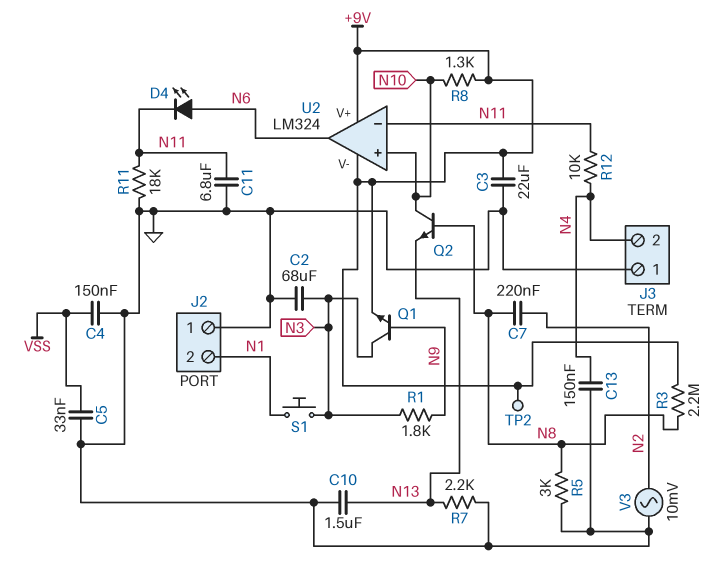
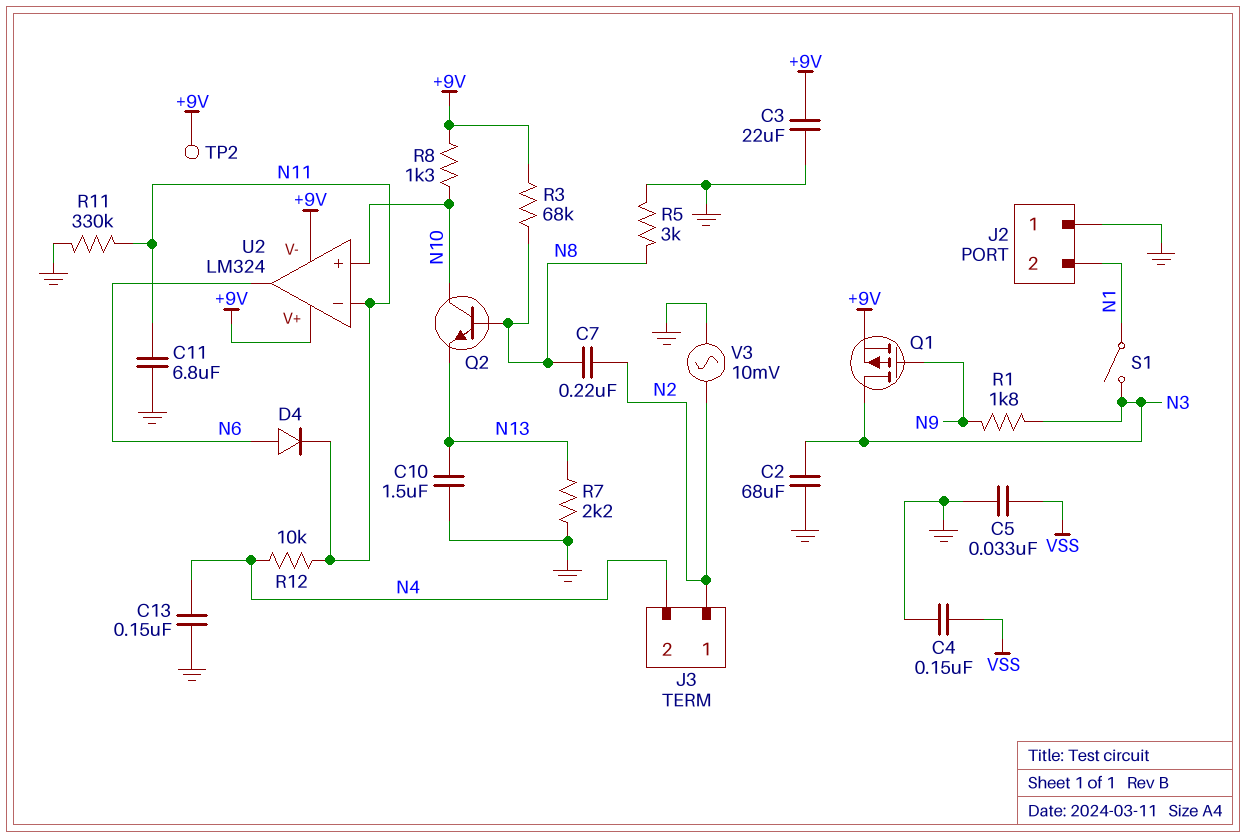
D4: LED (A N6, K N11) -> diode (A N6, K N11)
J3 pin 1: GND -> N2
Q1: NPN (B N9, C N3, E +9V) -> PMOS (G N9, D N3, S +9V)
R3: 2.2M (+9V, N8) -> 68k (+9V, N8)
R11: 18k (GND, N11) -> 330k (GND, N11)
S1: button (N1, N3) -> switch (N1, N3)

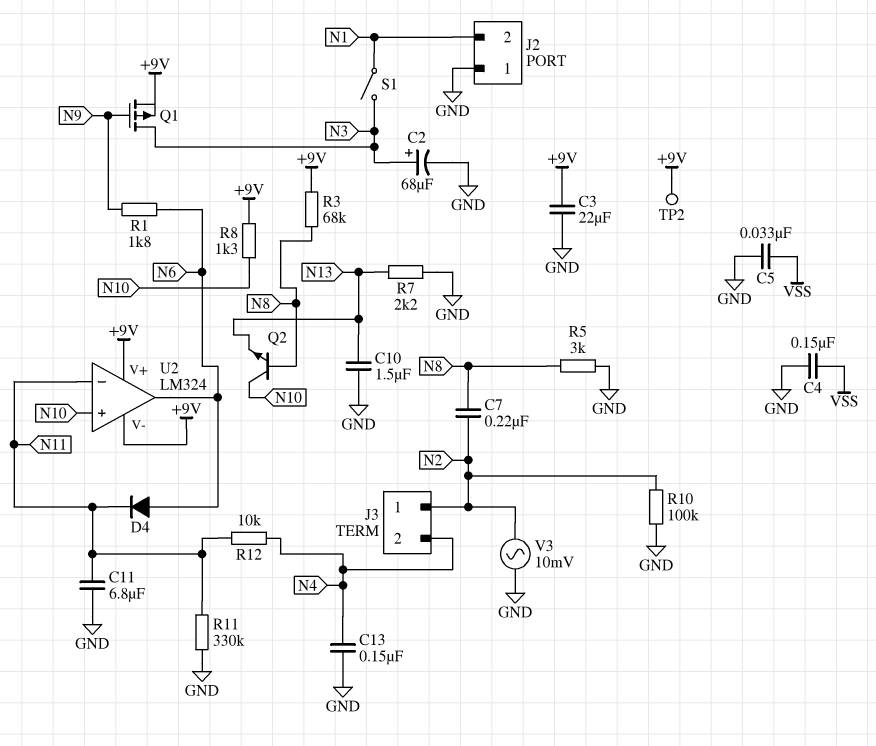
C2: 68uF (GND, N3) -> 68uF (plus N3, minus GND)
R1: 1.8k (N3, N9) -> 1.8k (N6, N9)
R10: none -> 100k (GND, N2)

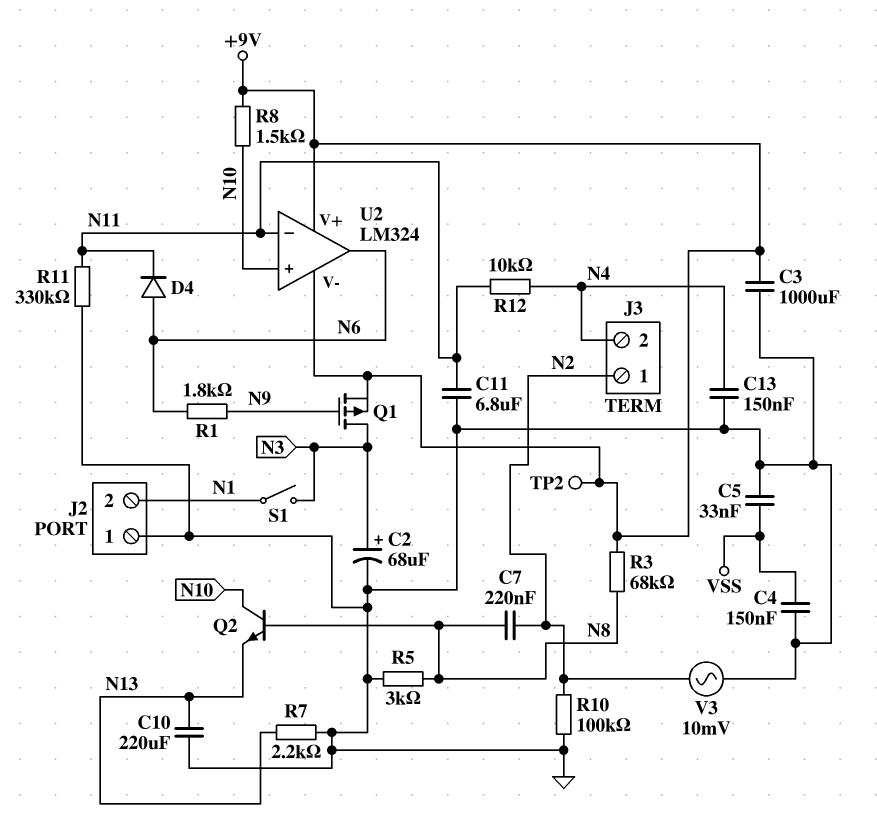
C3: 22uF (+9V, GND) -> 1000uF (+9V, GND)
C10: 1.5uF (GND, N13) -> 220uF (GND, N13)
R8: 1.3k (+9V, N10) -> 1.5k (+9V, N10)

